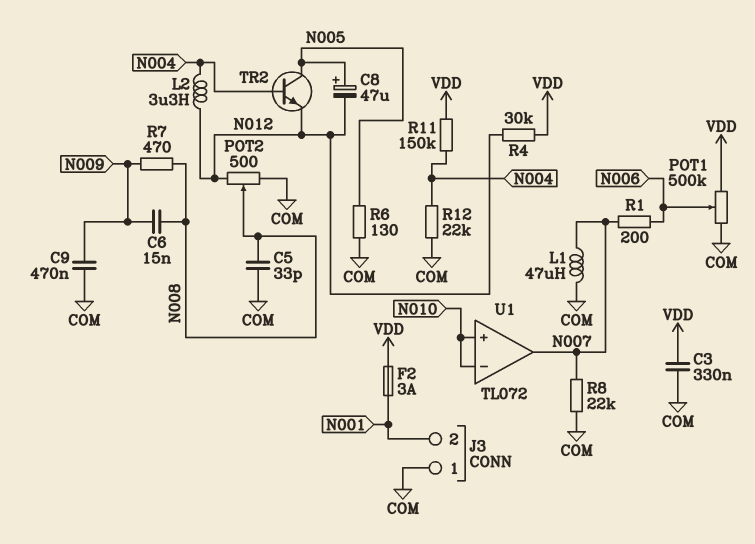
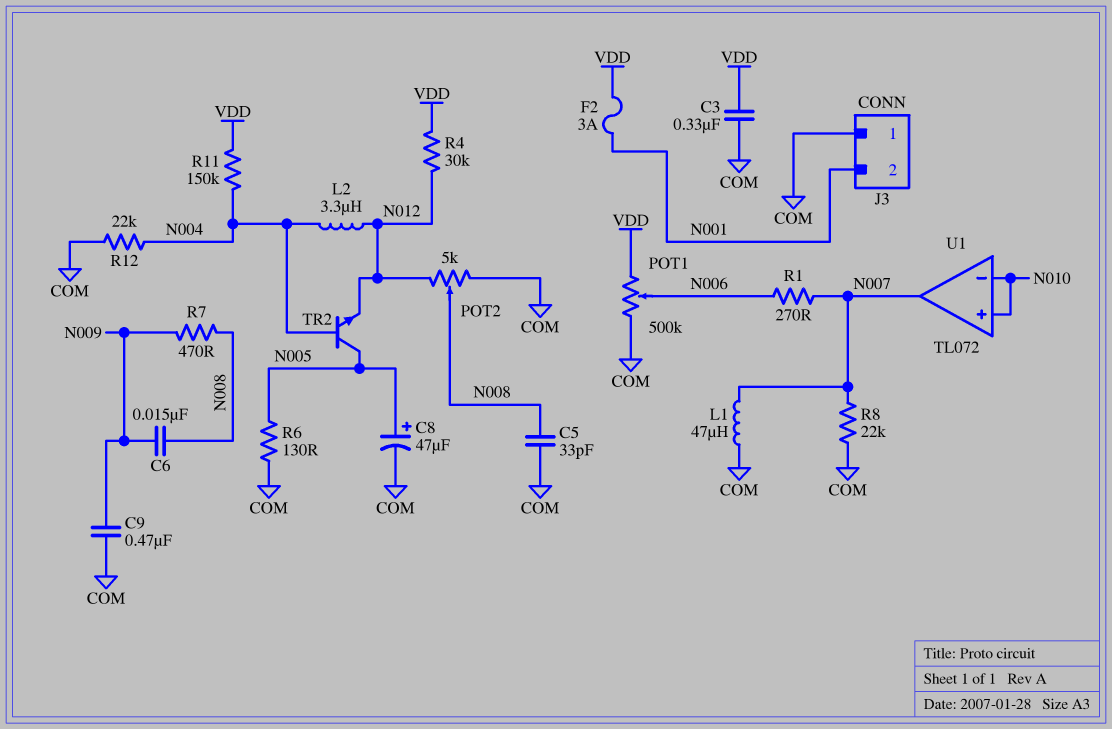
C8: 47uF (plus N005, minus N012) -> 47uF (plus N005, minus COM)
POT2: 500 (COM, N012, wiper N008) -> 5k (COM, N012, wiper N008)
R1: 200 (N006, N007) -> 270 (N006, N007)

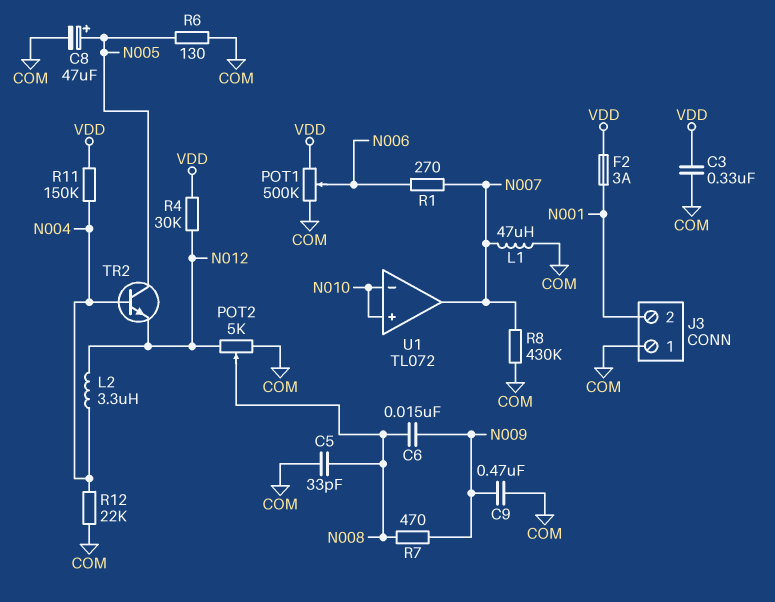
R8: 22k (COM, N007) -> 430k (COM, N007)

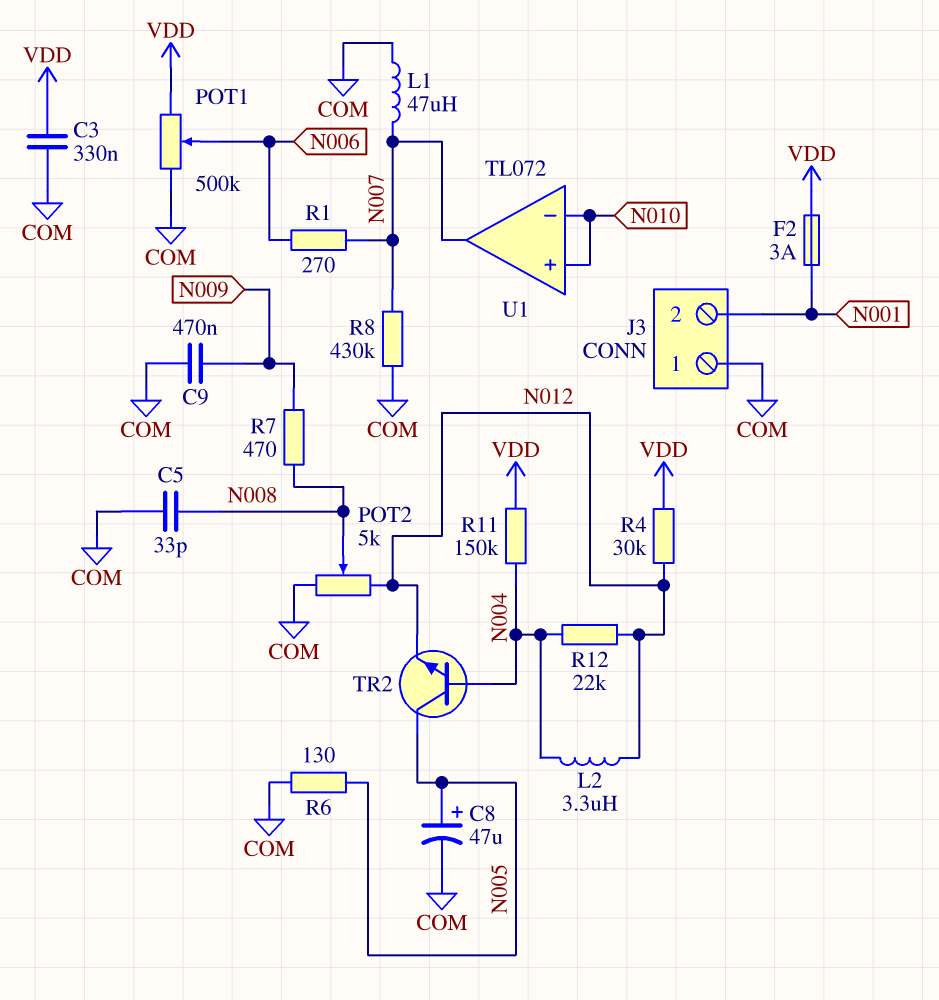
C6: 15nF (N008, N009) -> none
R12: 22k (COM, N004) -> 22k (N004, N012)

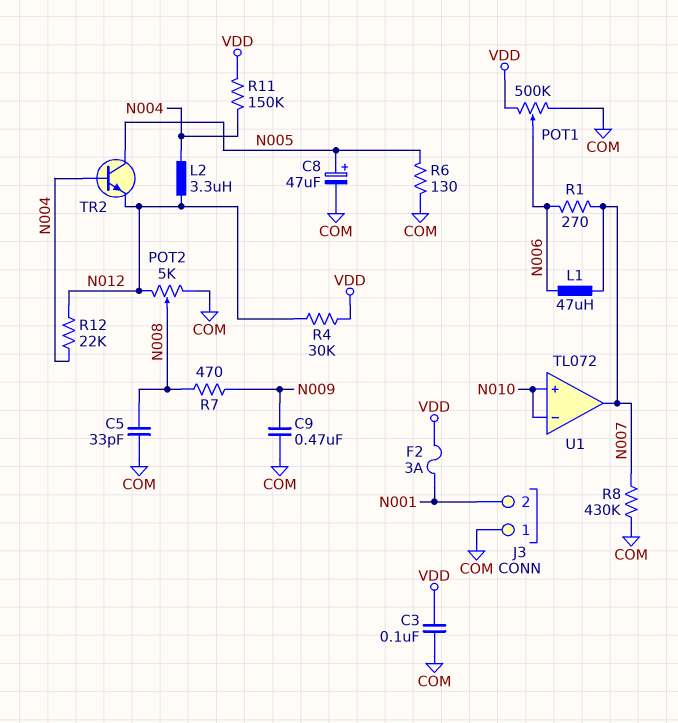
C3: 330nF (COM, VDD) -> 100nF (COM, VDD)
L1: 47uH (COM, N007) -> 47uH (N006, N007)

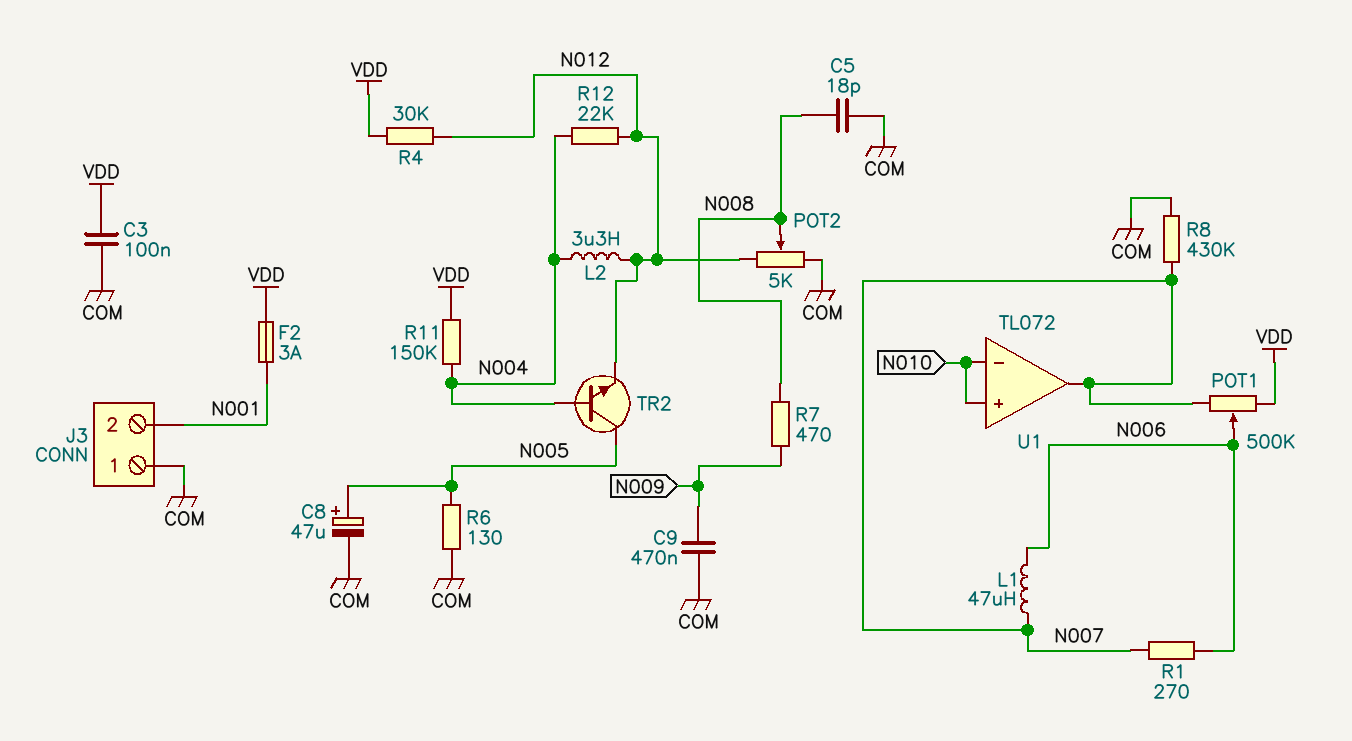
C5: 33pF (COM, N008) -> 18pF (COM, N008)
POT1: 500k (COM, VDD, wiper N006) -> 500k (N007, VDD, wiper N006)

